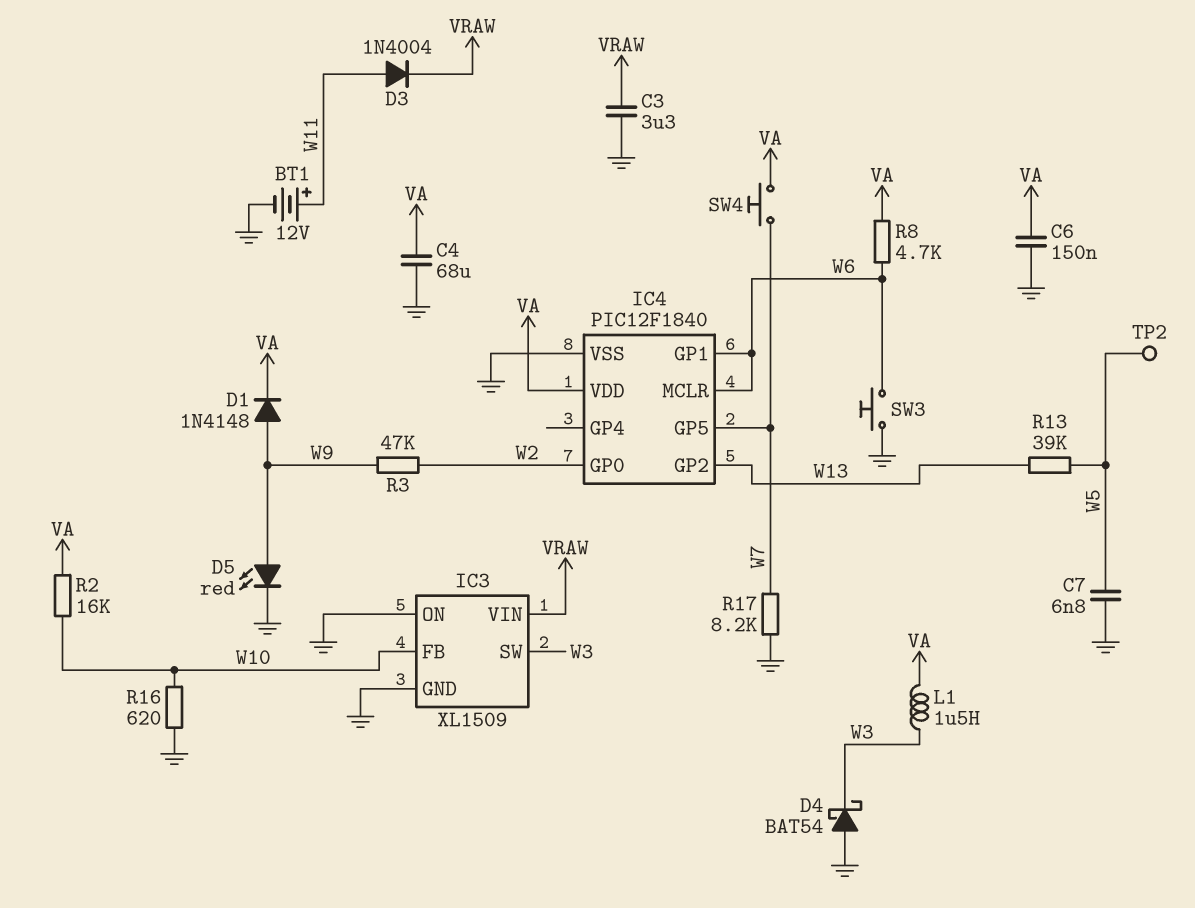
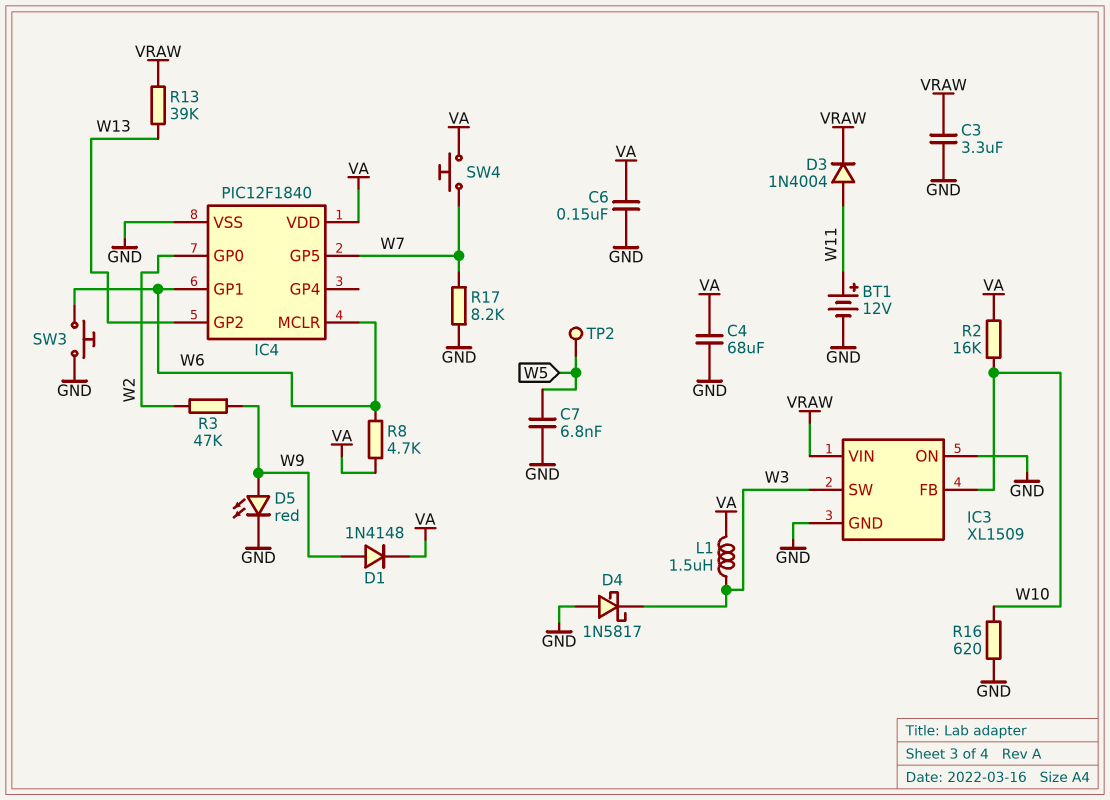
D4: schottky BAT54 (A GND, K W3) -> schottky 1N5817 (A GND, K W3)
R13: 39k (W5, W13) -> 39k (VRAW, W13)

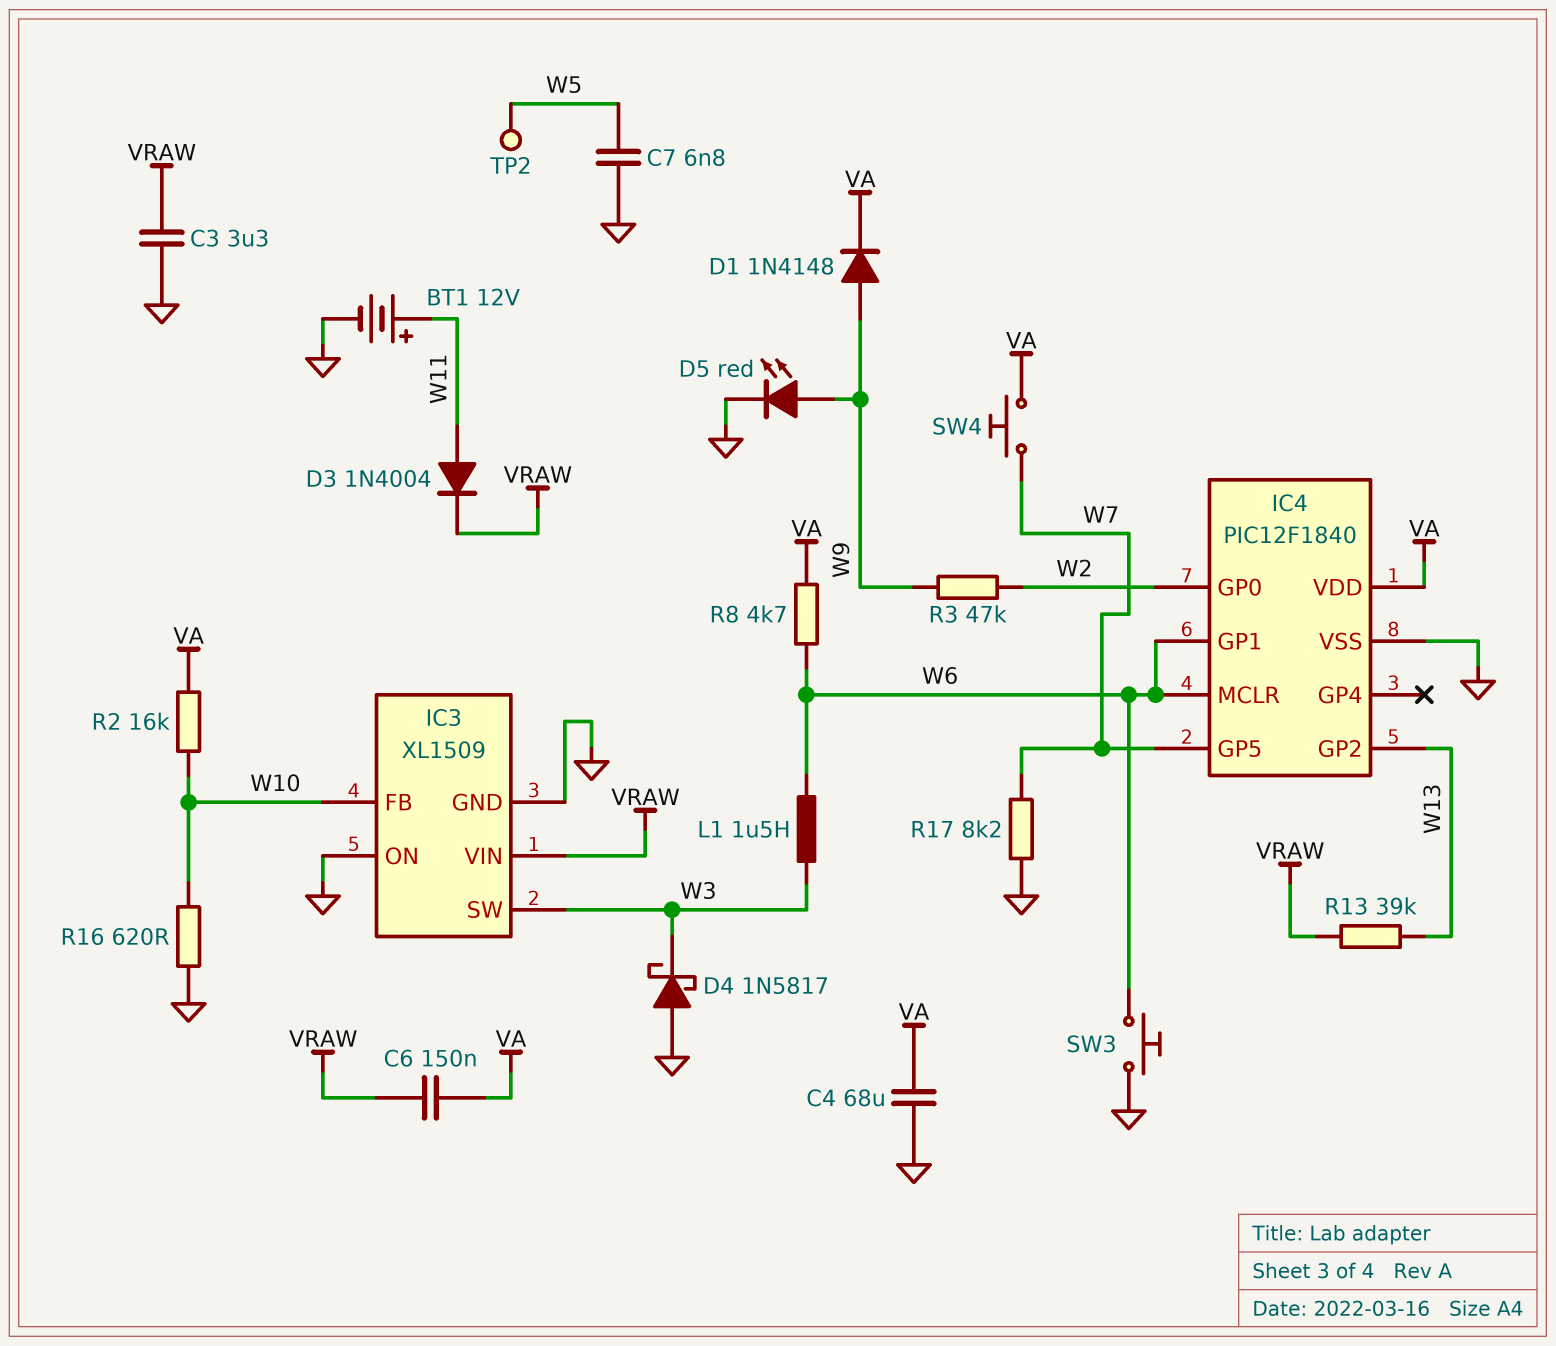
C6: 150nF (GND, VA) -> 150nF (VA, VRAW)
L1: 1.5uH (VA, W3) -> 1.5uH (W3, W6)

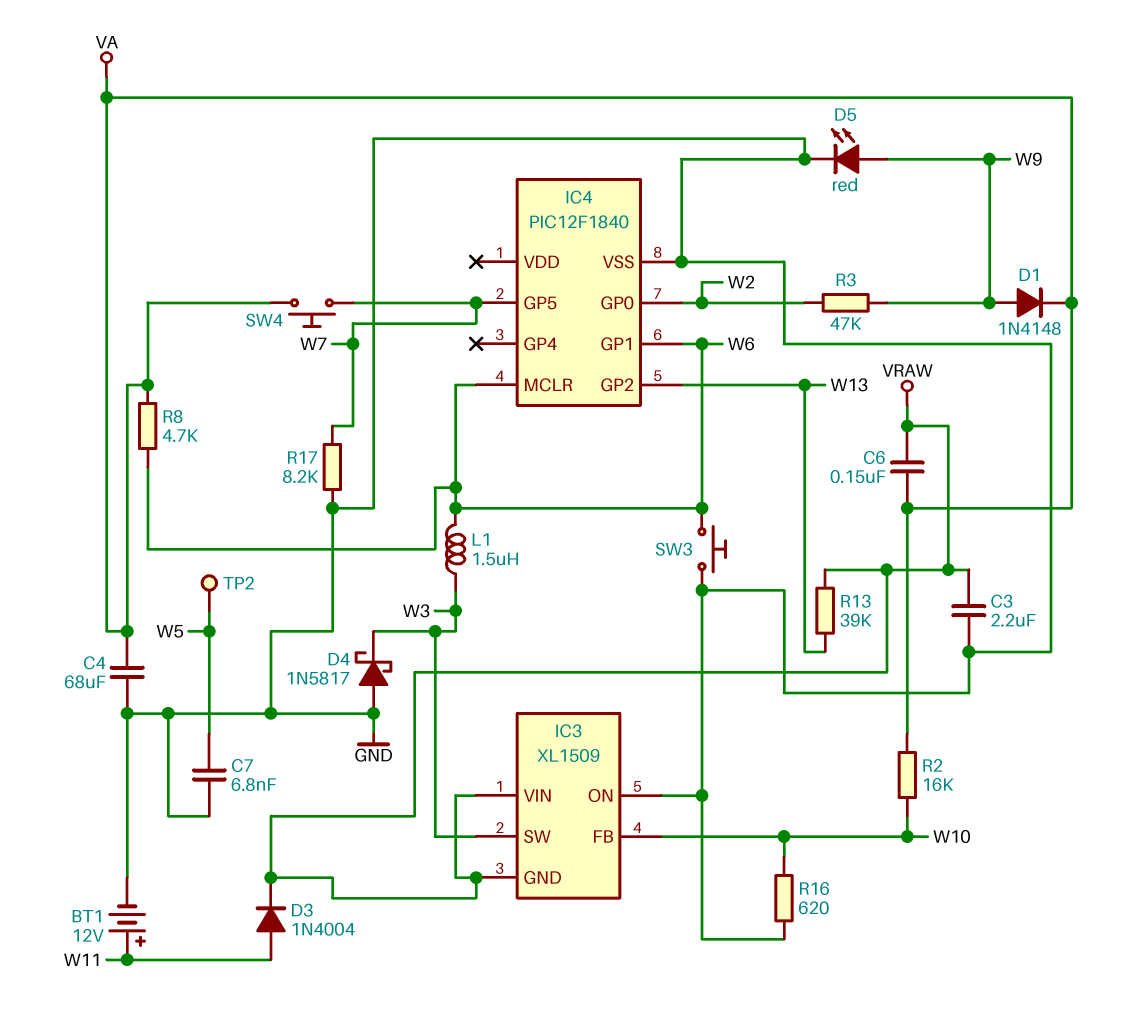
C3: 3.3uF (GND, VRAW) -> 2.2uF (GND, VRAW)
IC3 pin GND: GND -> VRAW
IC4 pin VDD: VA -> none

